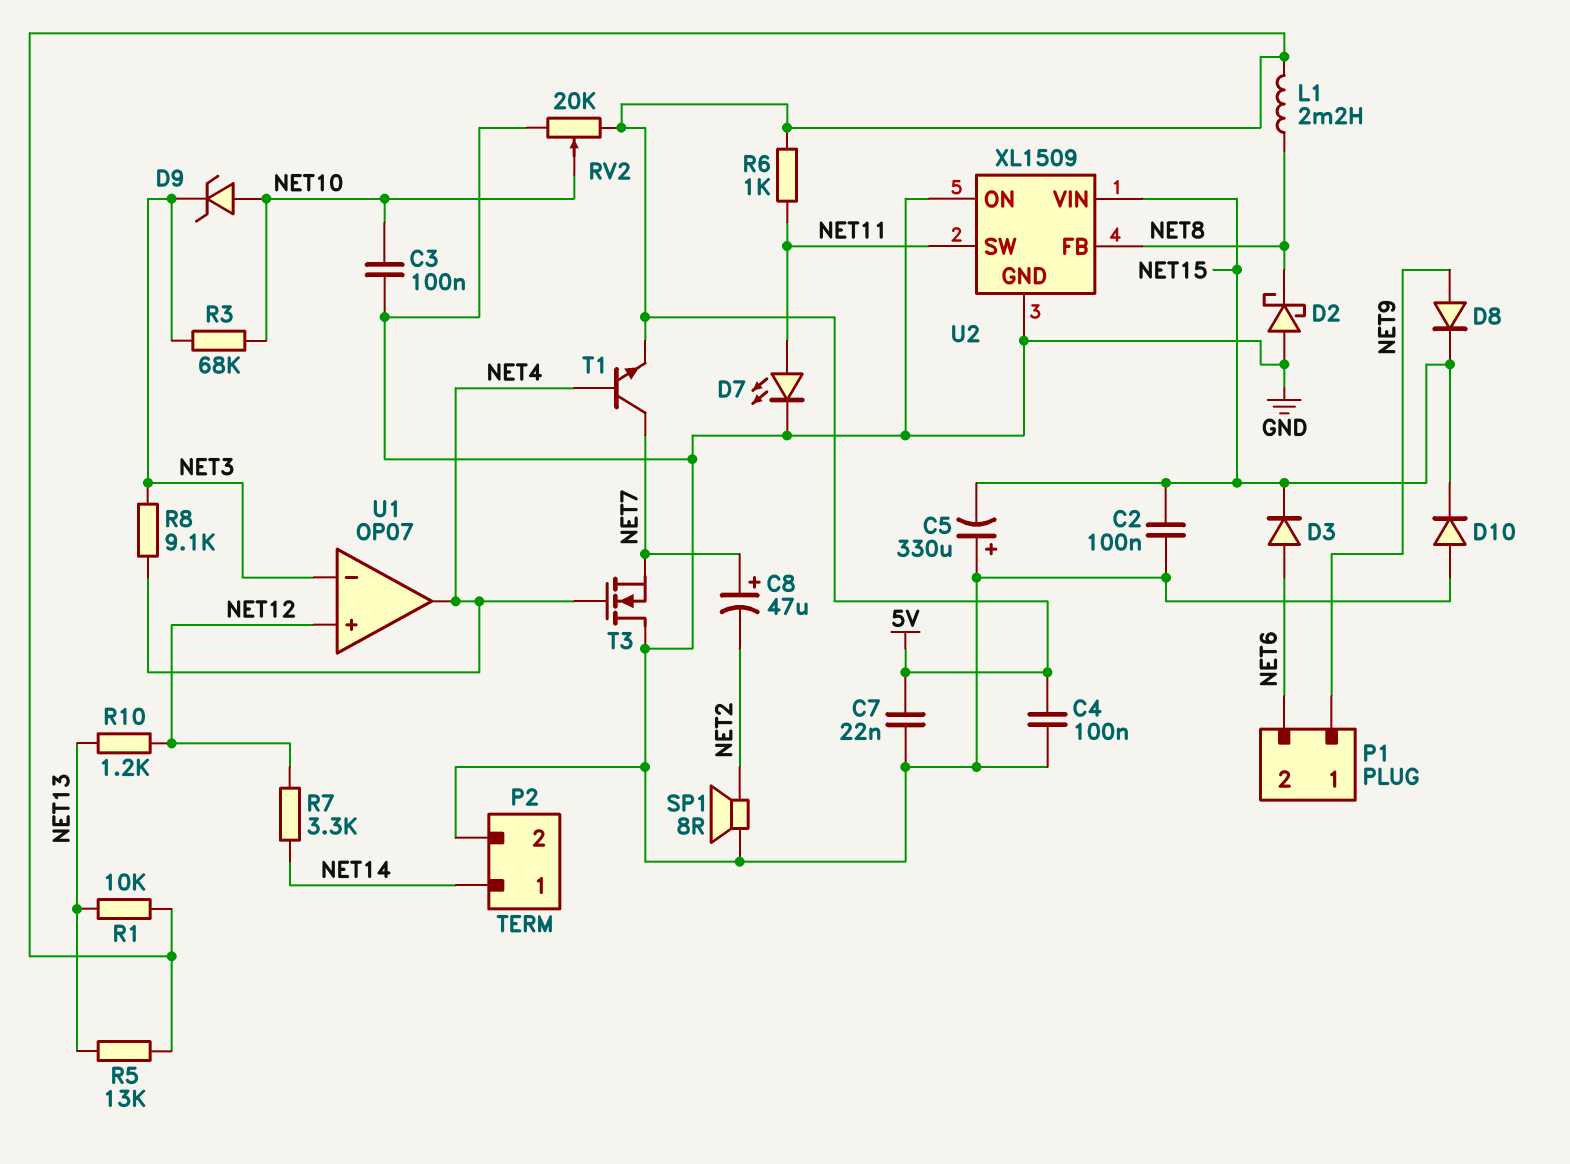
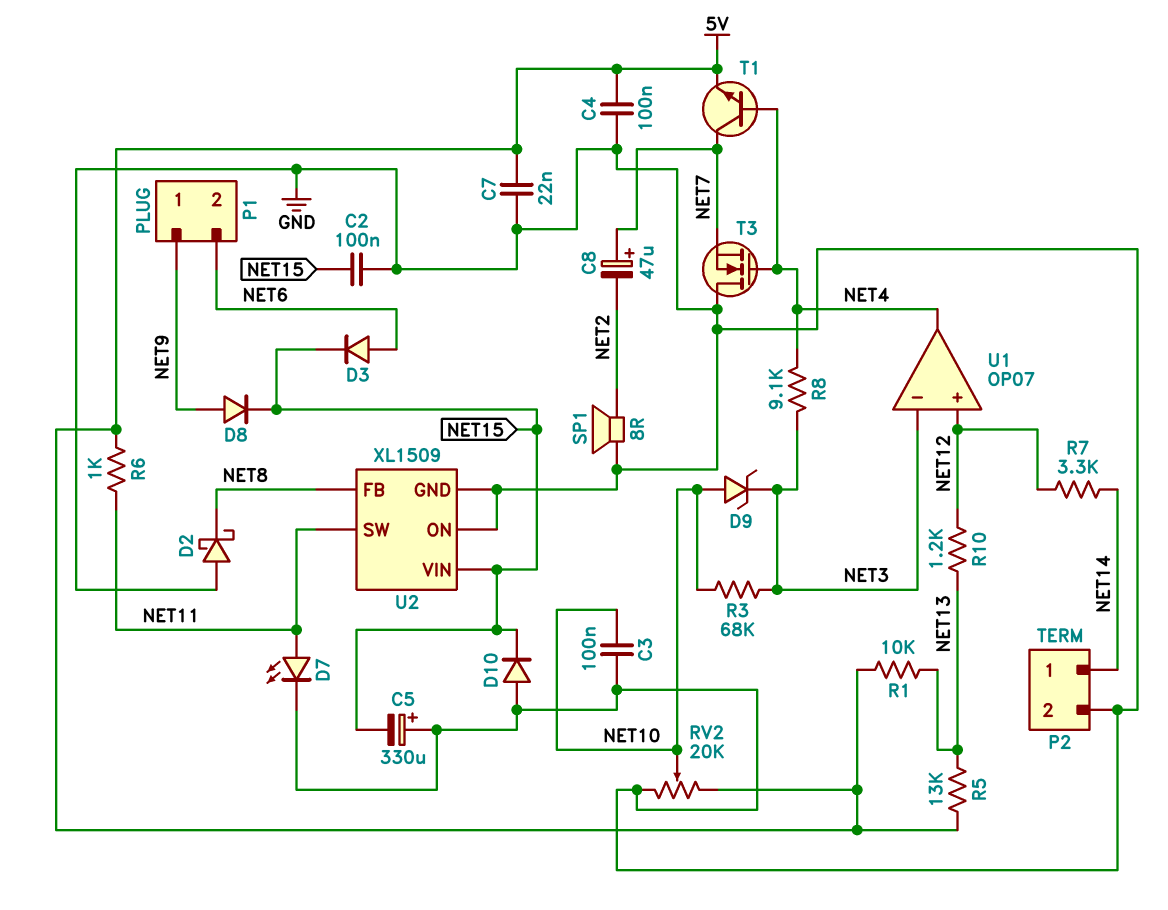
L1: 2.2mH (5V, NET8) -> none

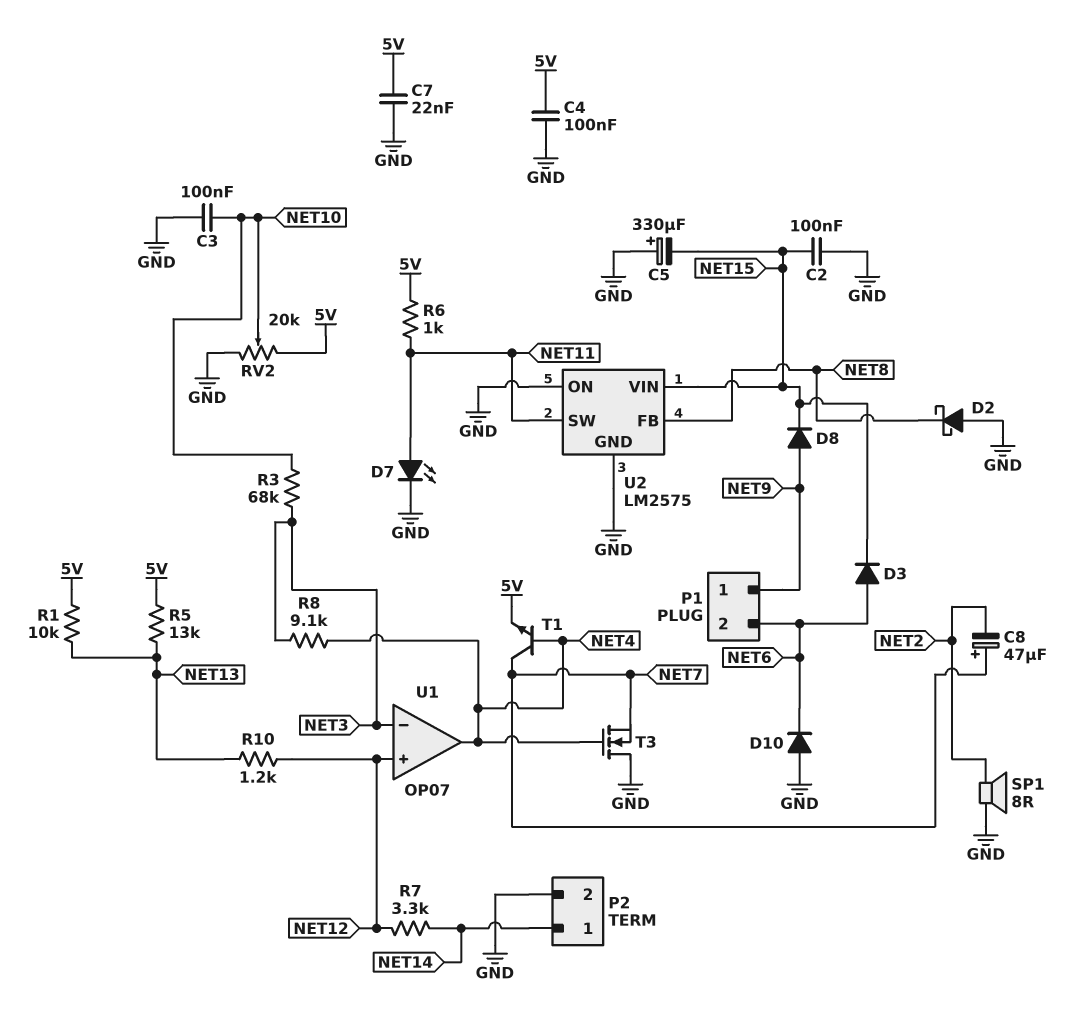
D9: zener (A NET10, K NET3) -> none
D10: diode (A GND, K NET15) -> diode (A GND, K NET6)
U2: XL1509 -> LM2575

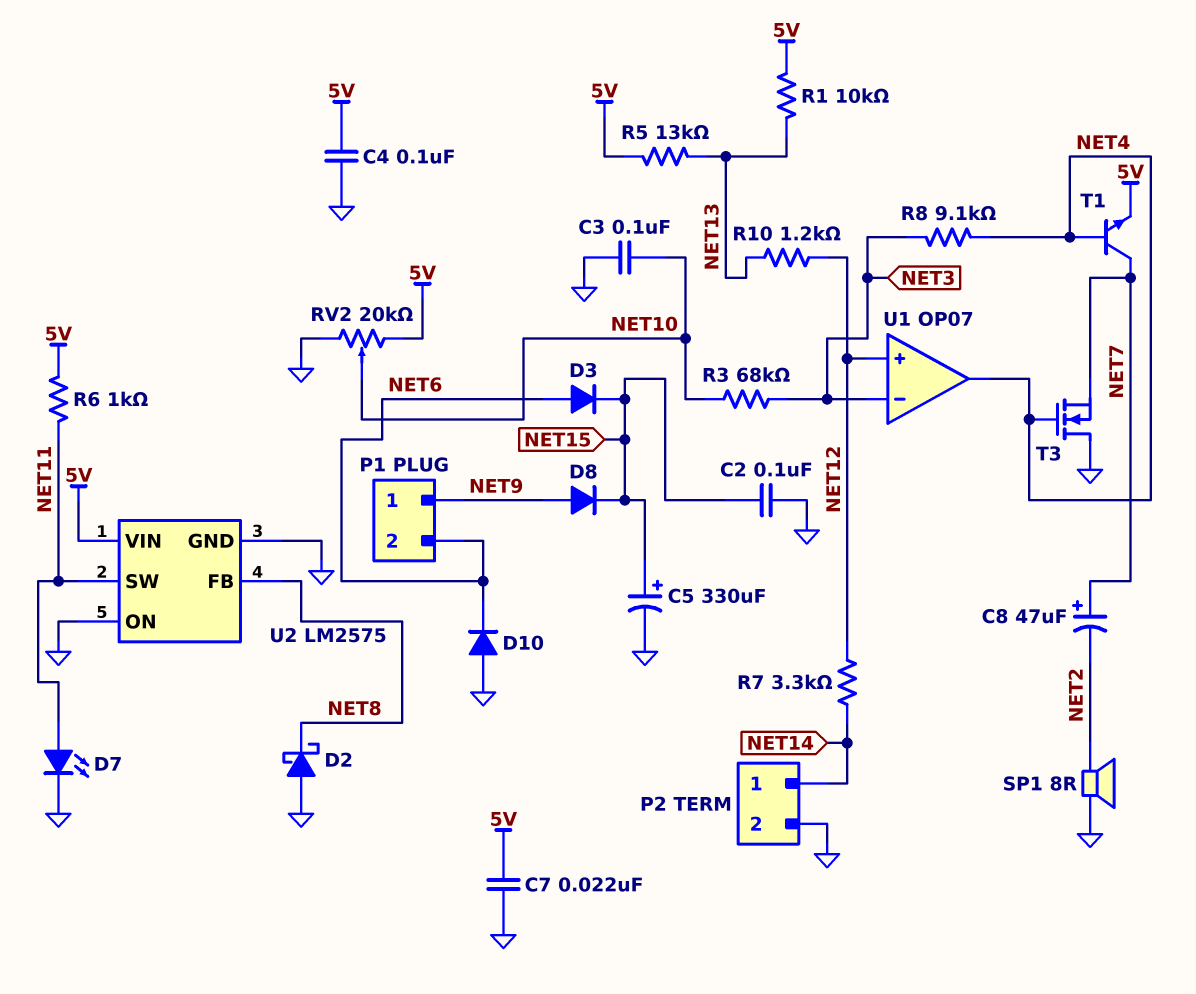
C5: 330uF (plus GND, minus NET15) -> 330uF (plus NET15, minus GND)
U2 pin VIN: NET15 -> 5V

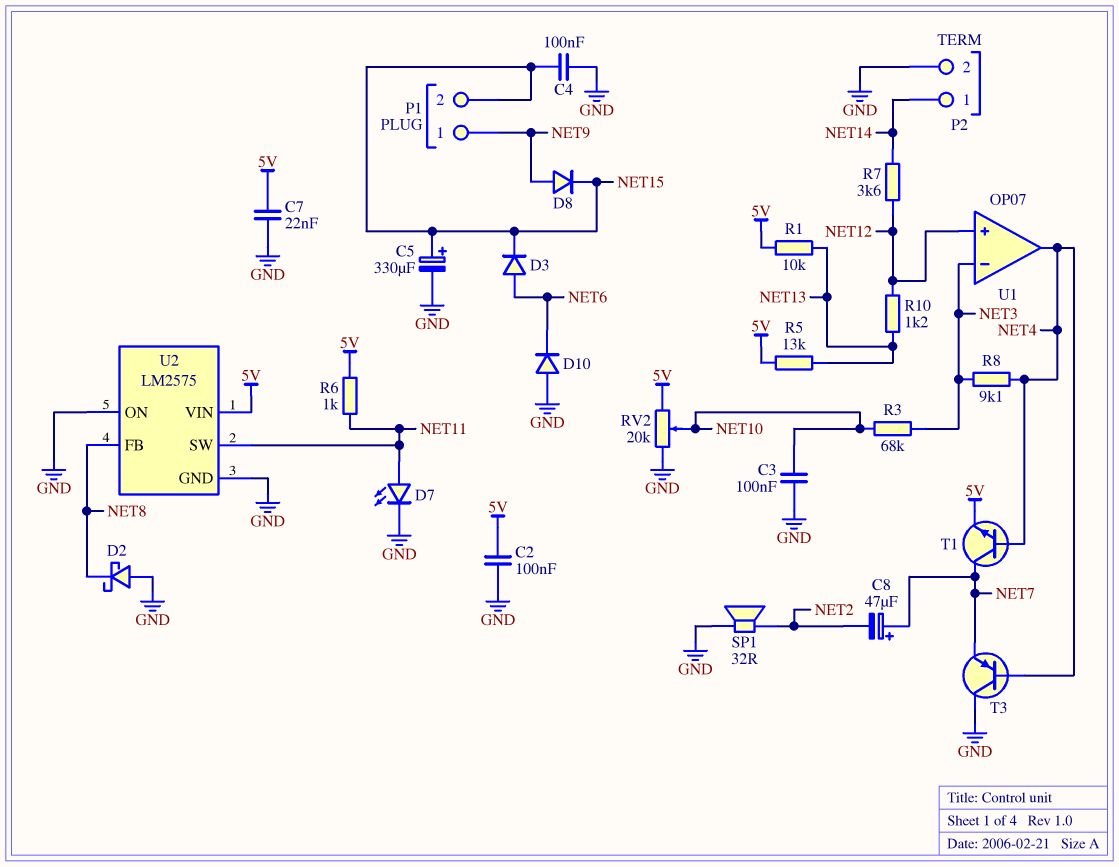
C2: 100nF (GND, NET15) -> 100nF (5V, GND)
C4: 100nF (5V, GND) -> 100nF (GND, NET15)
P1 pin 2: NET6 -> NET15
R7: 3.3k (NET12, NET14) -> 3.6k (NET12, NET14)
SP1: speaker 8R (GND, NET2) -> speaker 32R (GND, NET2)
T3: NMOS (G NET4, D GND, S NET7) -> PNP (B NET4, C GND, E NET7)

